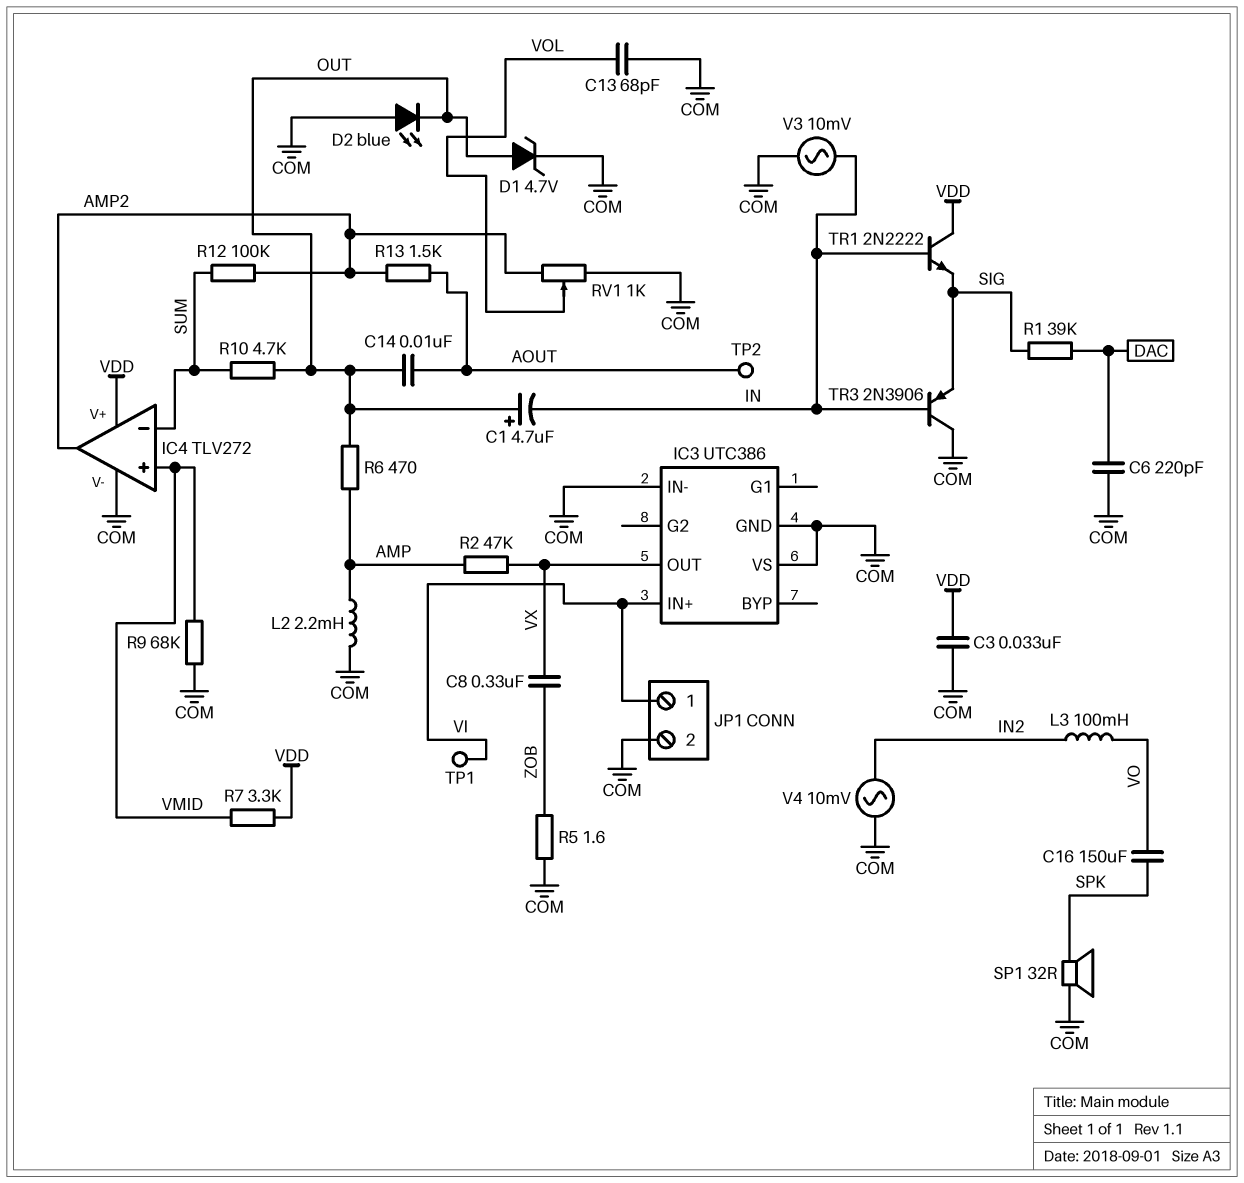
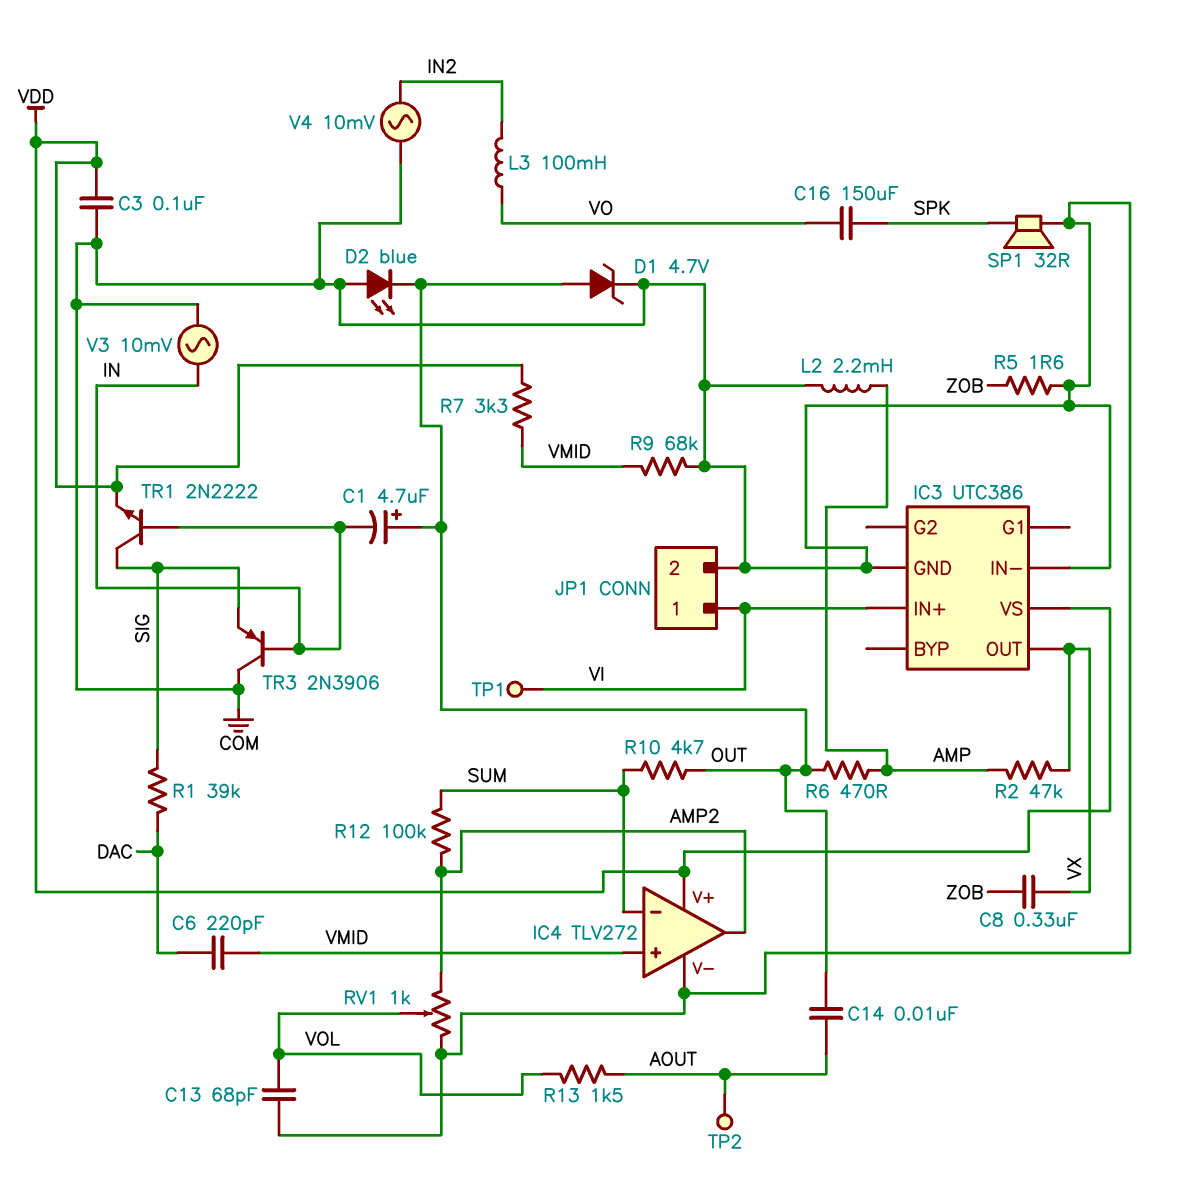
C3: 33nF (COM, VDD) -> 100nF (COM, VDD)
C6: 220pF (COM, DAC) -> 220pF (DAC, VMID)
IC3 pin VS: COM -> VDD
R13: 1.5k (AMP2, AOUT) -> 1.5k (AOUT, VOL)
TR1: NPN 2N2222 (B IN, C VDD, E SIG) -> NPN 2N2222 (B IN, C SIG, E VDD)

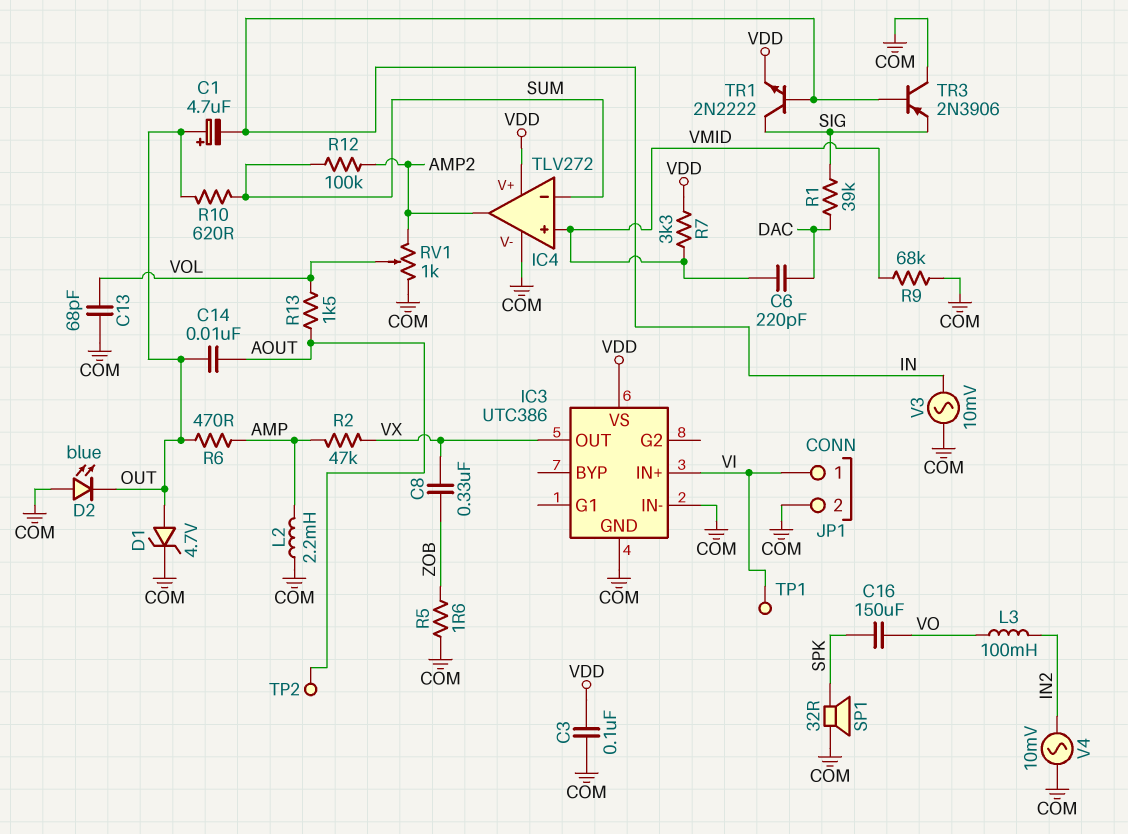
R10: 4.7k (OUT, SUM) -> 620 (OUT, SUM)

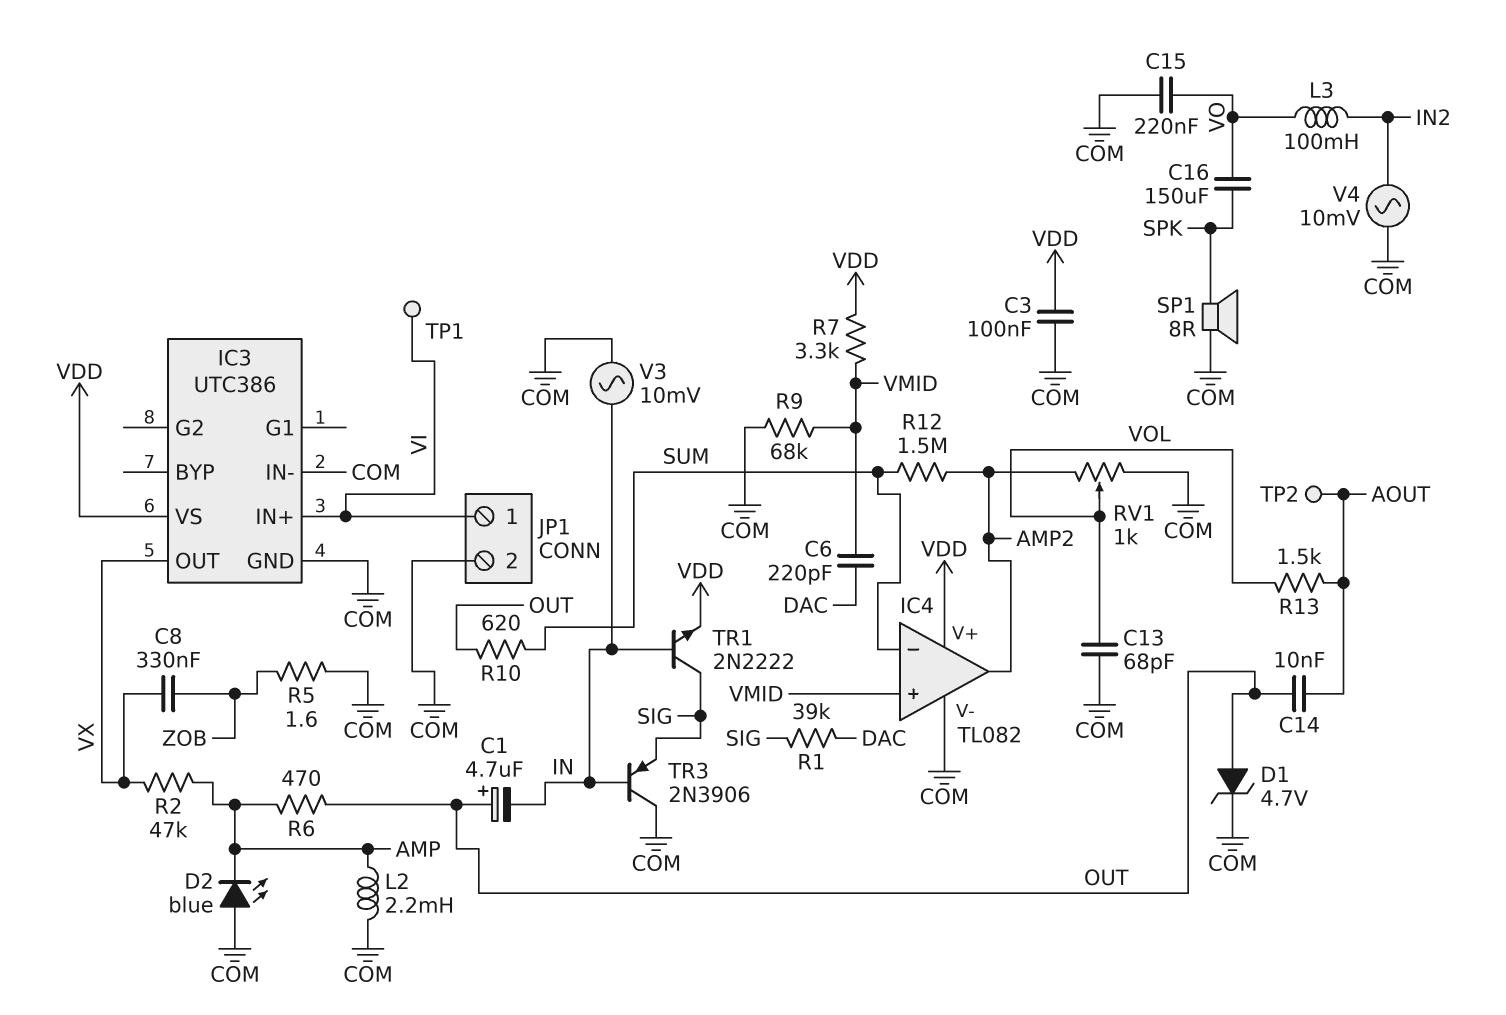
C15: none -> 220nF (COM, VO)
D2: LED blue (A COM, K OUT) -> LED blue (A COM, K AMP)
IC4: TLV272 -> TL082
R12: 100k (AMP2, SUM) -> 1.5M (AMP2, SUM)
SP1: speaker 32R (COM, SPK) -> speaker 8R (COM, SPK)

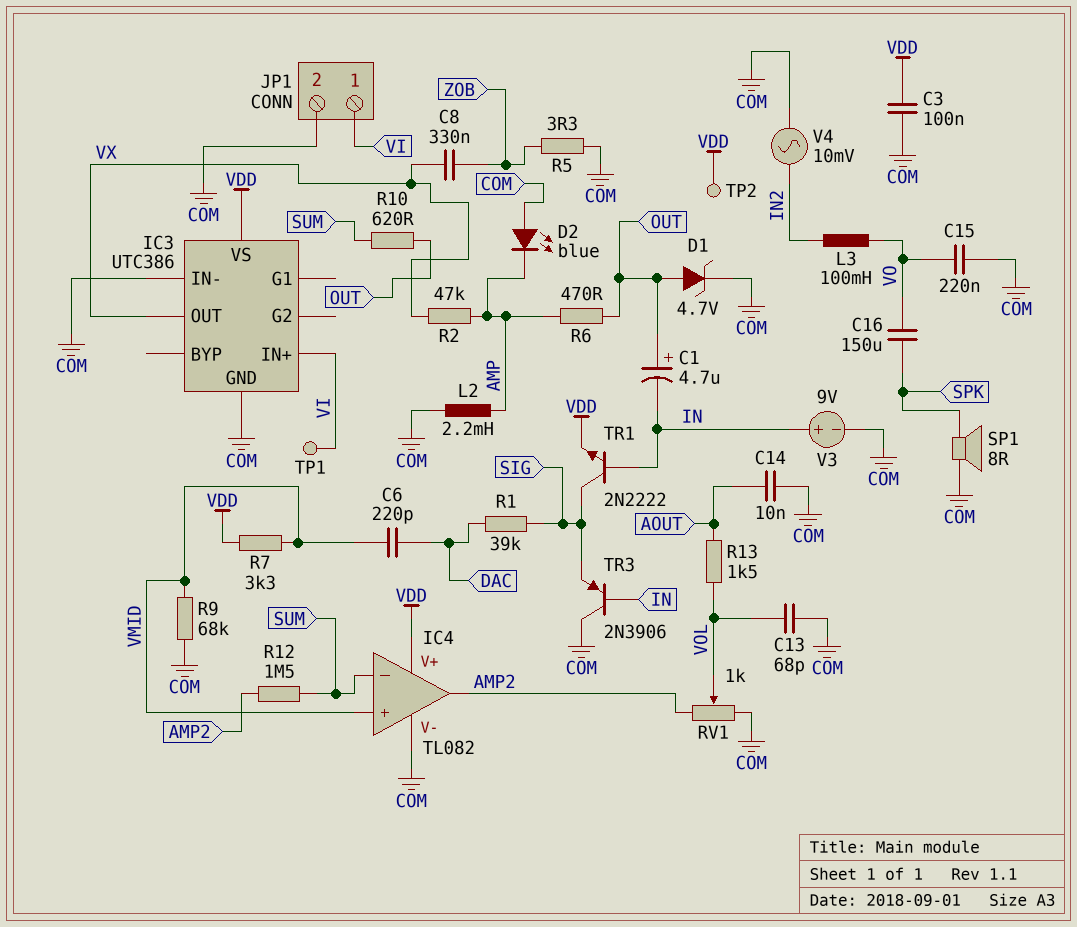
C14: 10nF (AOUT, OUT) -> 10nF (AOUT, COM)
R5: 1.6 (COM, ZOB) -> 3.3 (COM, ZOB)
TP2: test point (AOUT) -> test point (VDD)
V3: AC 10mV (COM, IN) -> 9V (plus IN, minus COM)

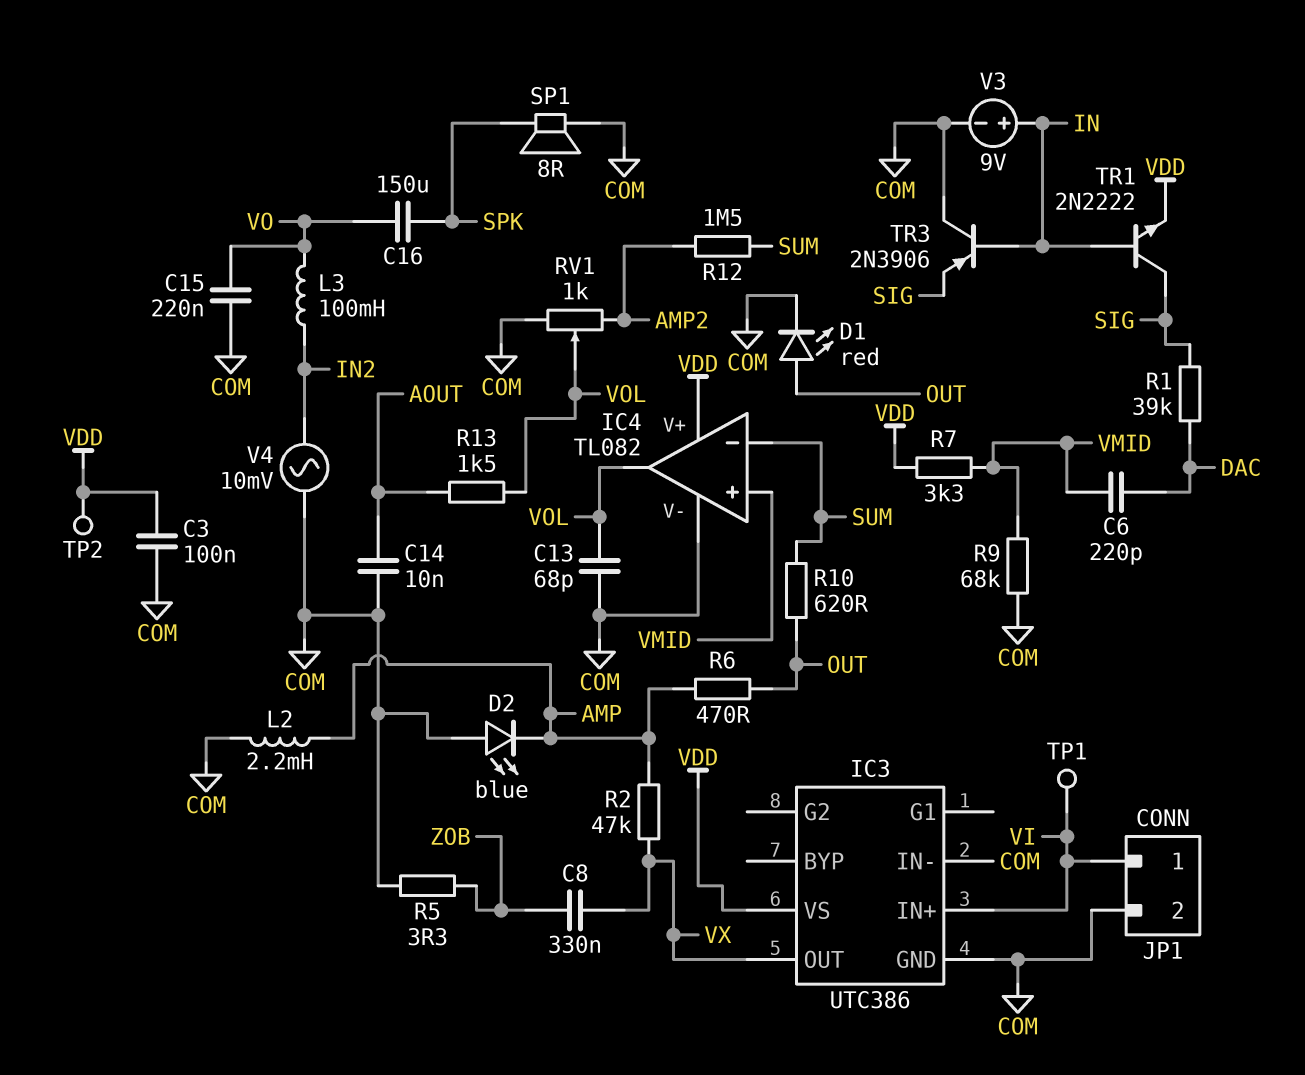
C1: 4.7uF (plus OUT, minus IN) -> none
D1: zener 4.7V (A OUT, K COM) -> LED red (A OUT, K COM)
IC4 pin out: AMP2 -> VOL

